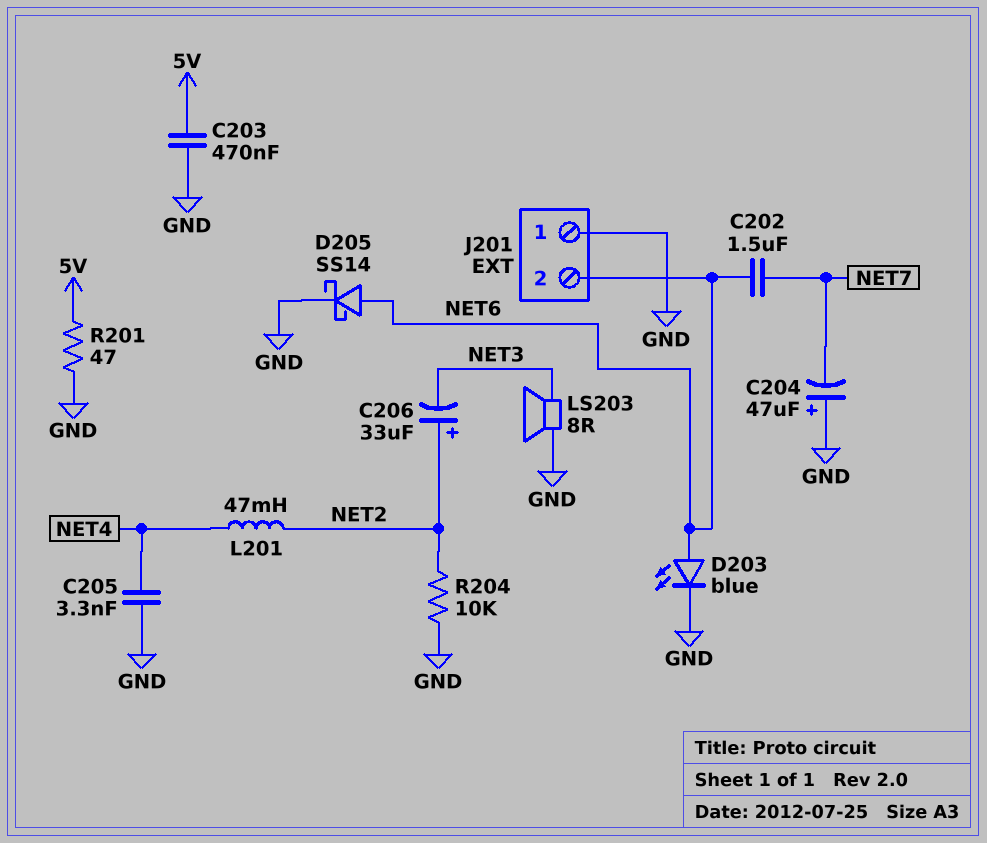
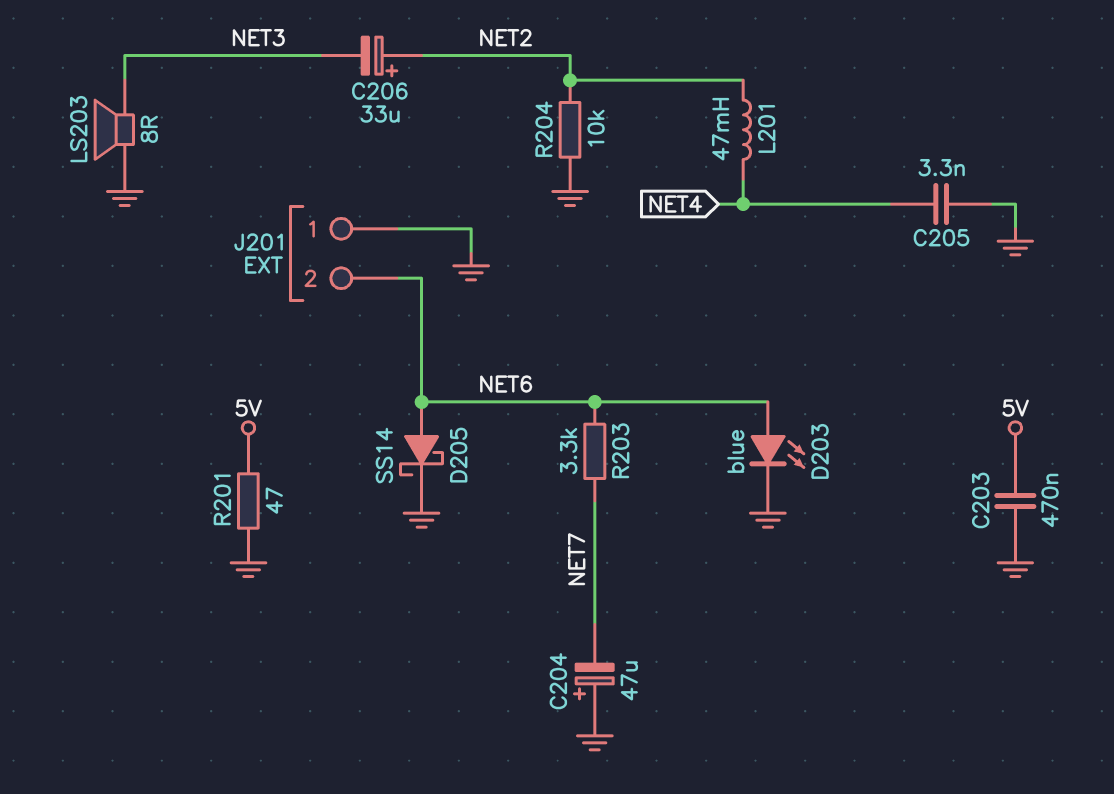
C202: 1.5uF (NET6, NET7) -> none
R203: none -> 3.3k (NET6, NET7)

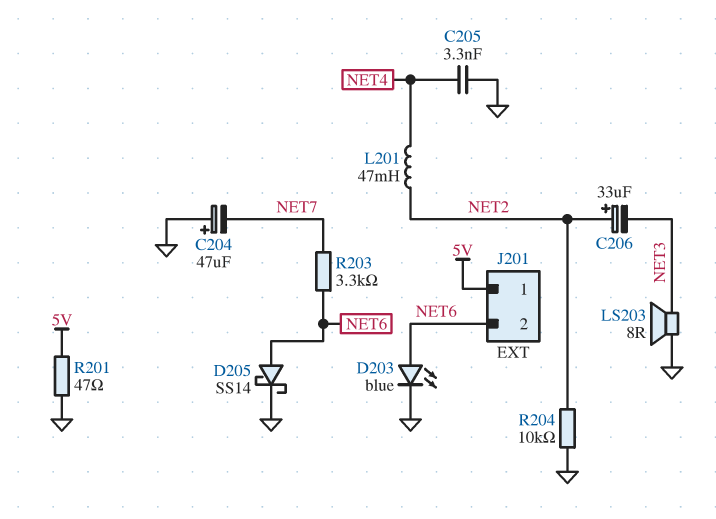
C203: 470nF (5V, GND) -> none
J201 pin 1: GND -> 5V

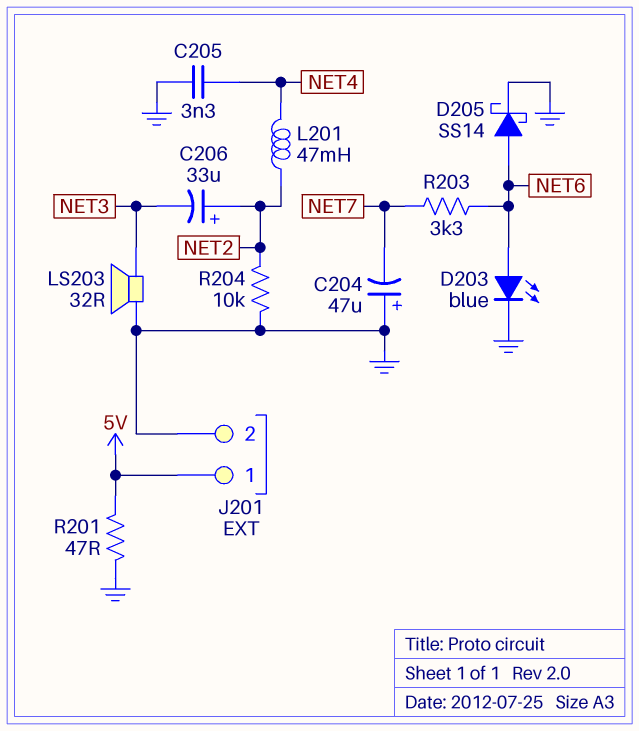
J201 pin 2: NET6 -> GND
LS203: speaker 8R (GND, NET3) -> speaker 32R (GND, NET3)

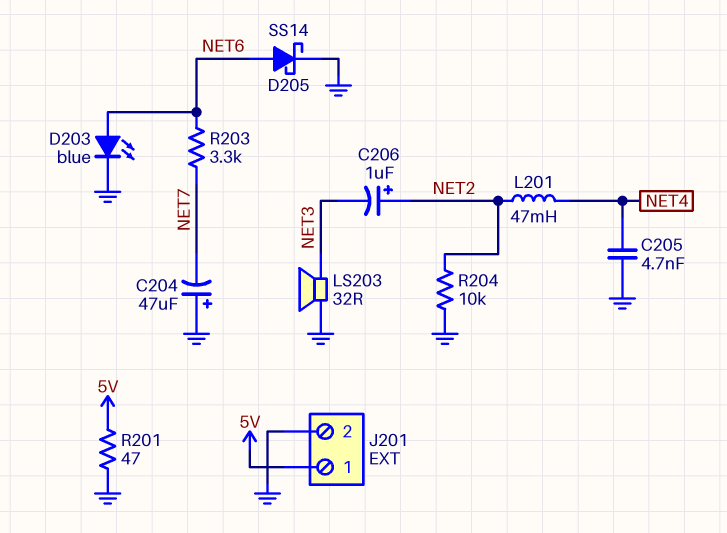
C205: 3.3nF (GND, NET4) -> 4.7nF (GND, NET4)
C206: 33uF (plus NET2, minus NET3) -> 1uF (plus NET2, minus NET3)

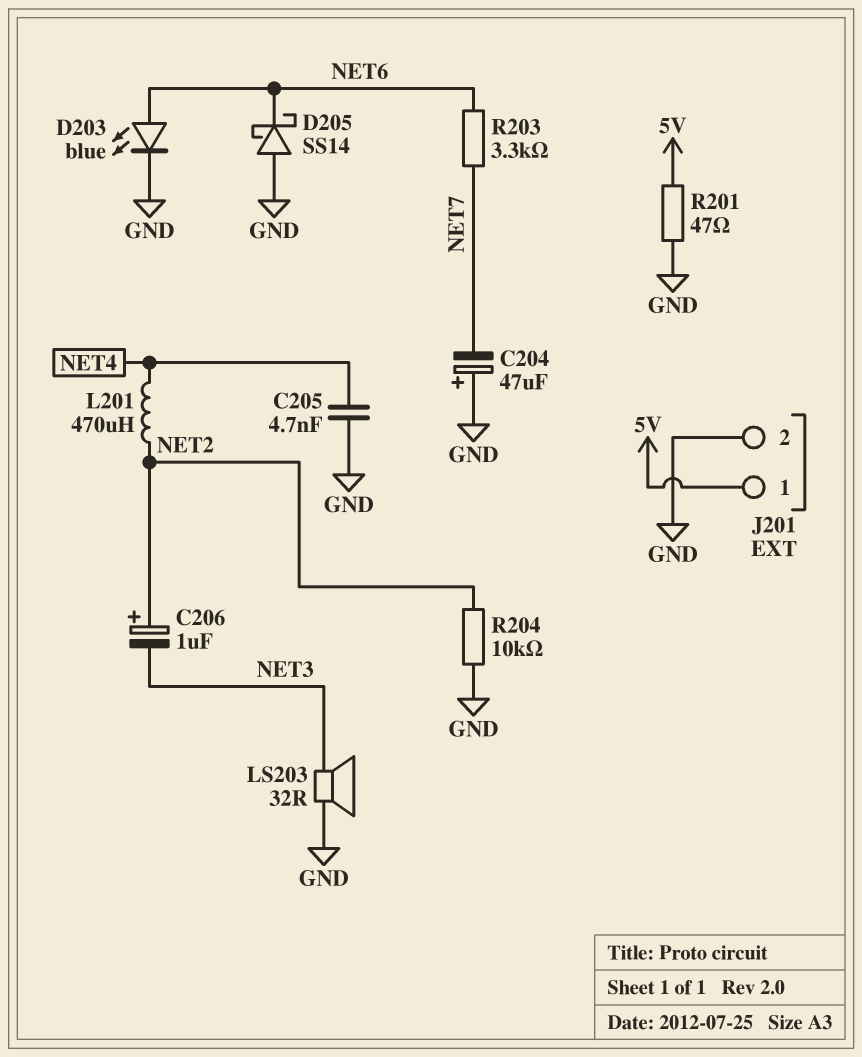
D205: schottky SS14 (A NET6, K GND) -> schottky SS14 (A GND, K NET6)
L201: 47mH (NET2, NET4) -> 470uH (NET2, NET4)

